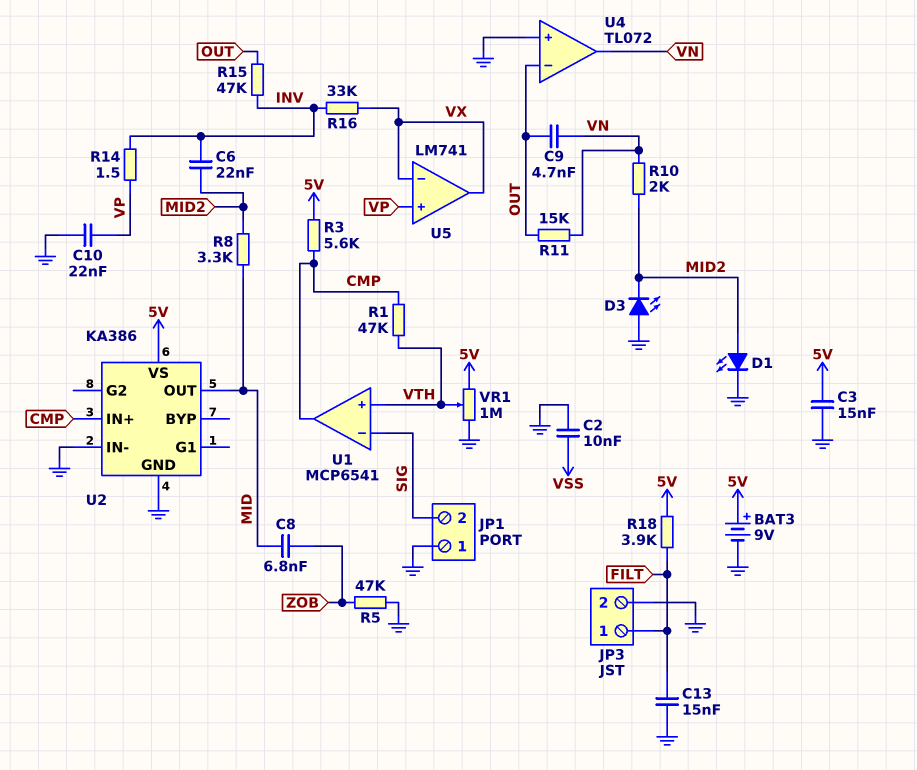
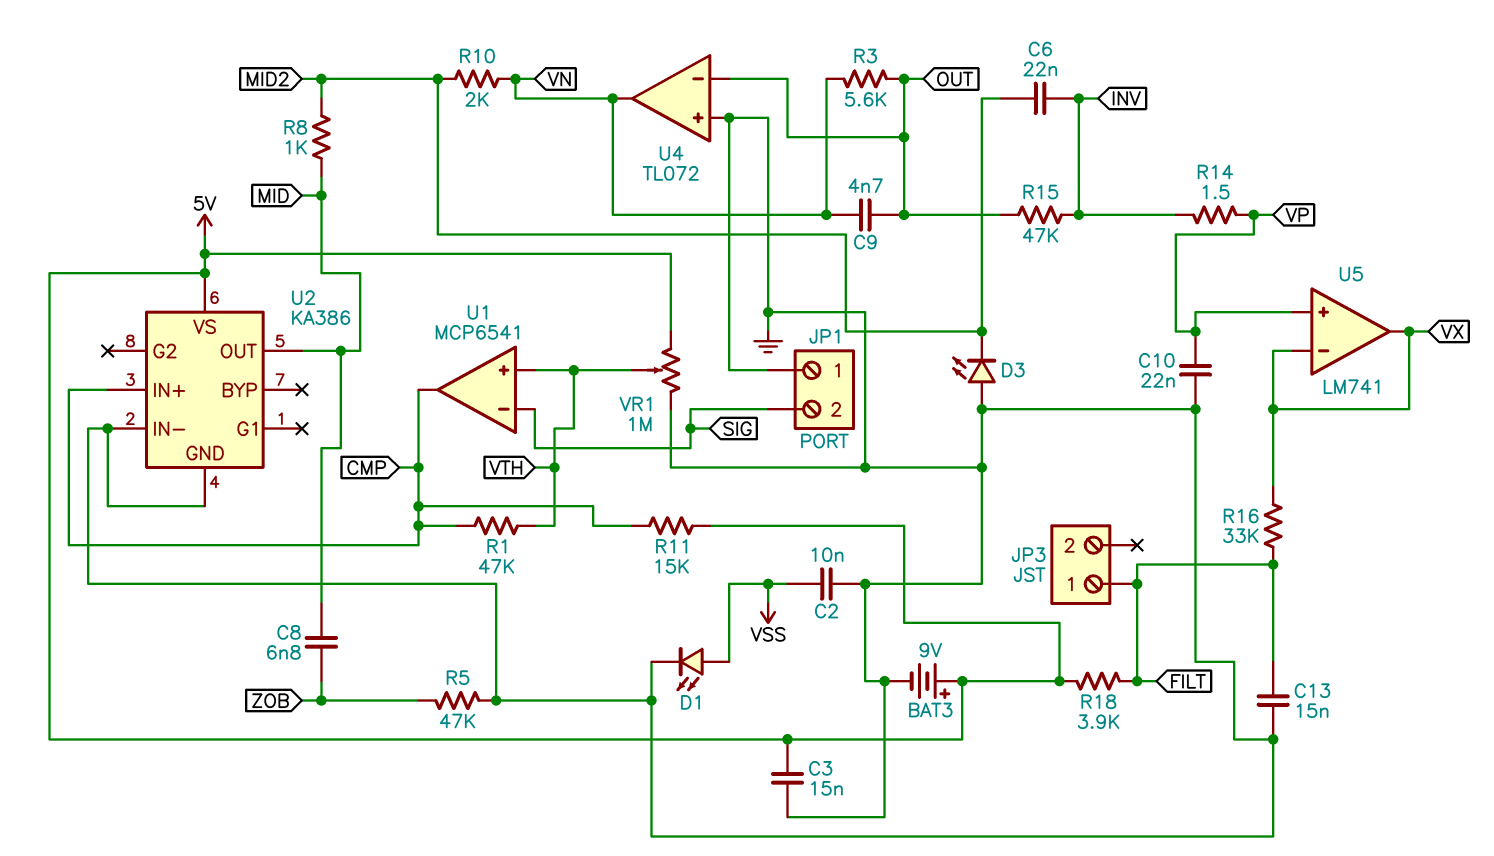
D1: LED (A MID2, K GND) -> LED (A VSS, K GND)
JP3 pin 2: GND -> none
R3: 5.6k (5V, CMP) -> 5.6k (OUT, VN)
R8: 3.3k (MID, MID2) -> 1k (MID, MID2)
R11: 15k (OUT, VN) -> 15k (5V, CMP)
R16: 33k (INV, VX) -> 33k (FILT, VX)

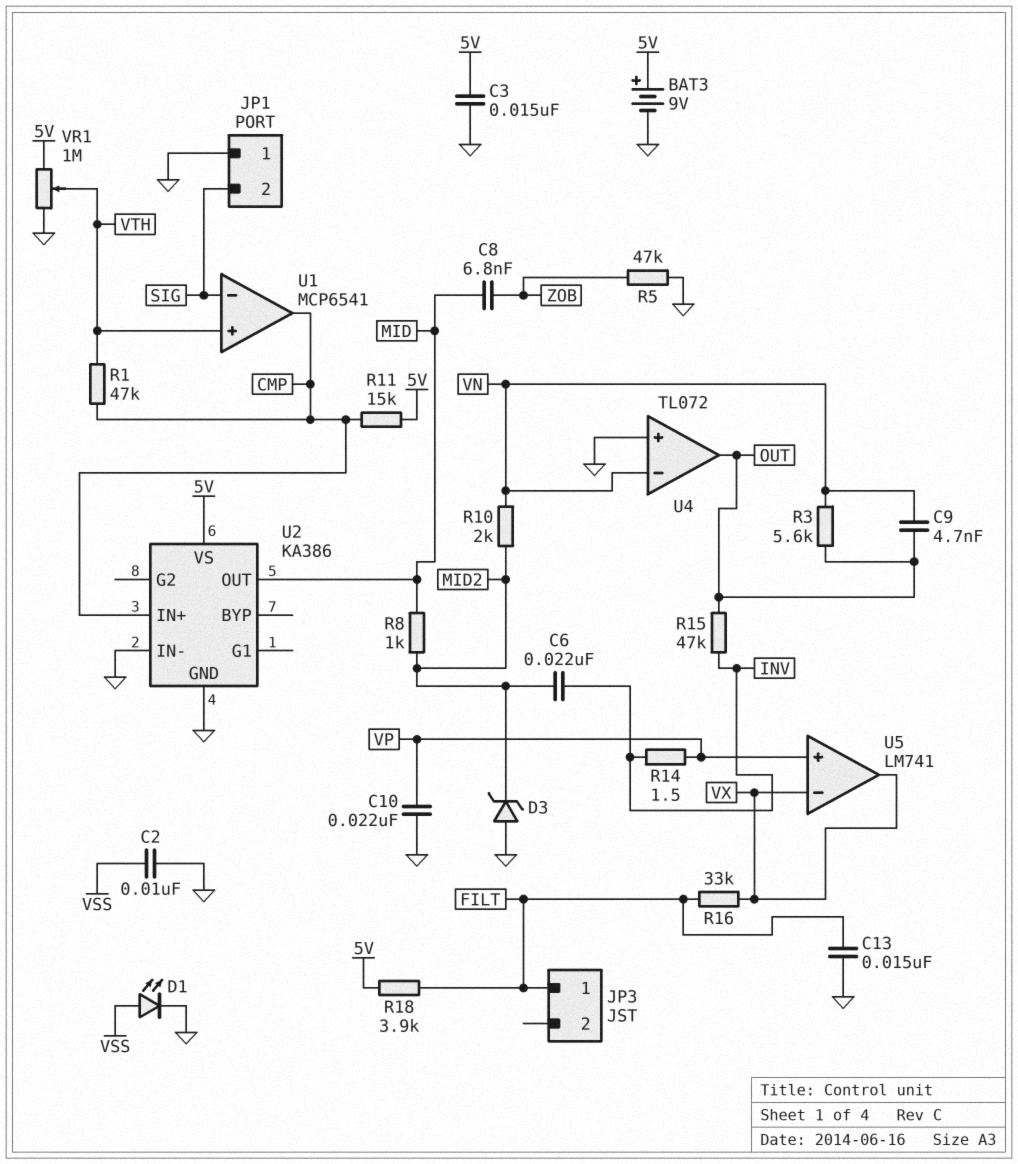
D3: LED (A GND, K MID2) -> zener (A GND, K MID2)
U4 pin in-: OUT -> VN
U4 pin out: VN -> OUT

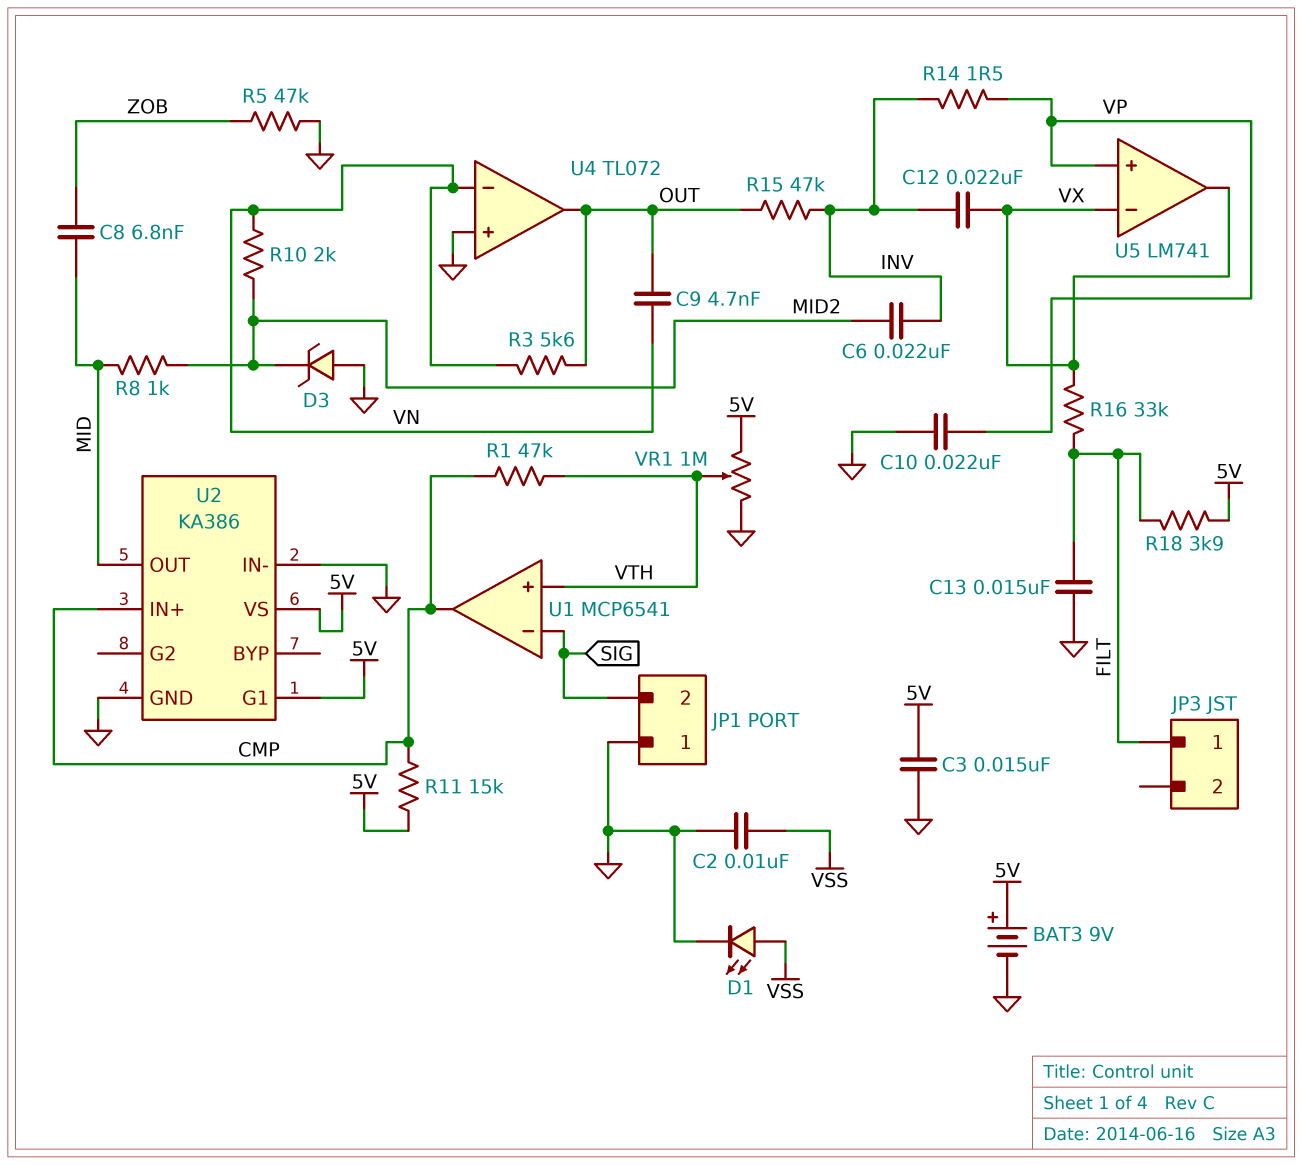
C12: none -> 22nF (INV, VX)
U2 pin G1: none -> 5V

